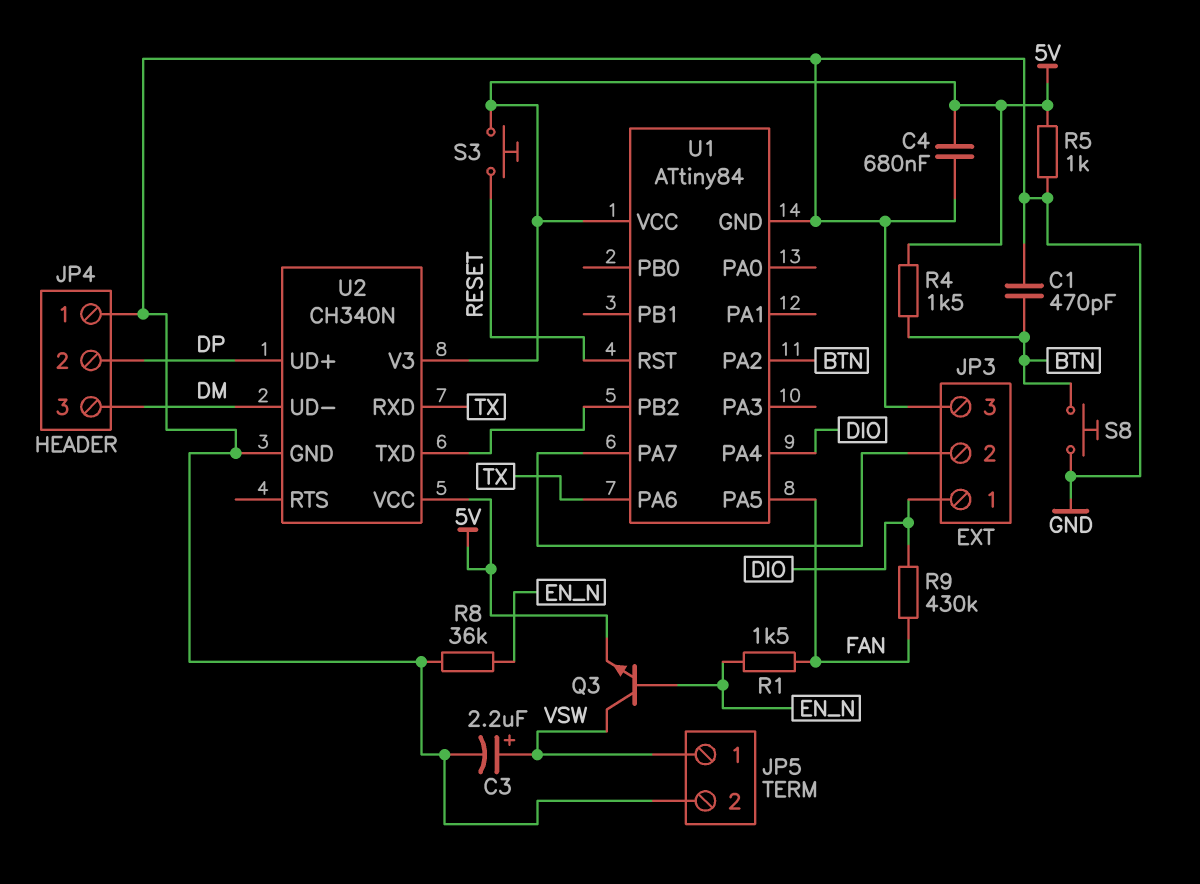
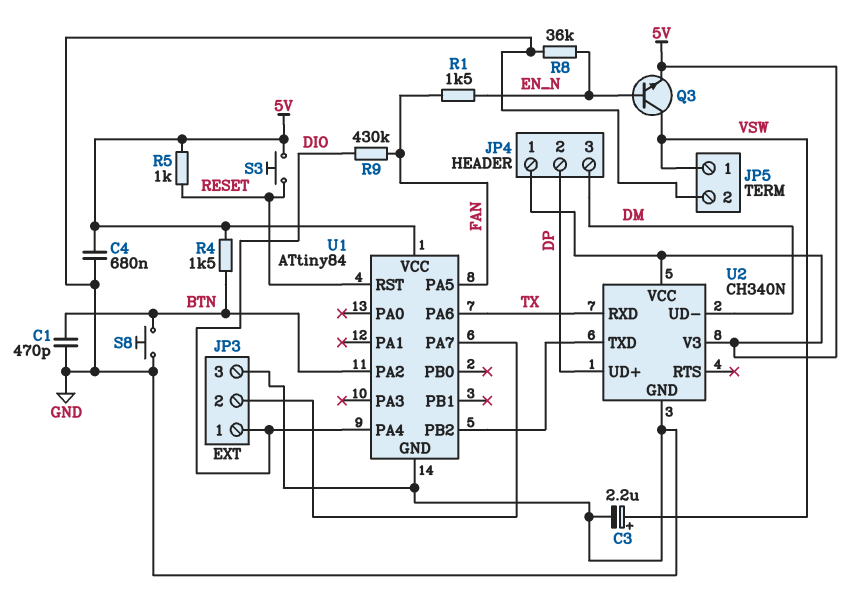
JP4 pin 1: GND -> 5V
R5: 1k (5V, GND) -> 1k (5V, RESET)

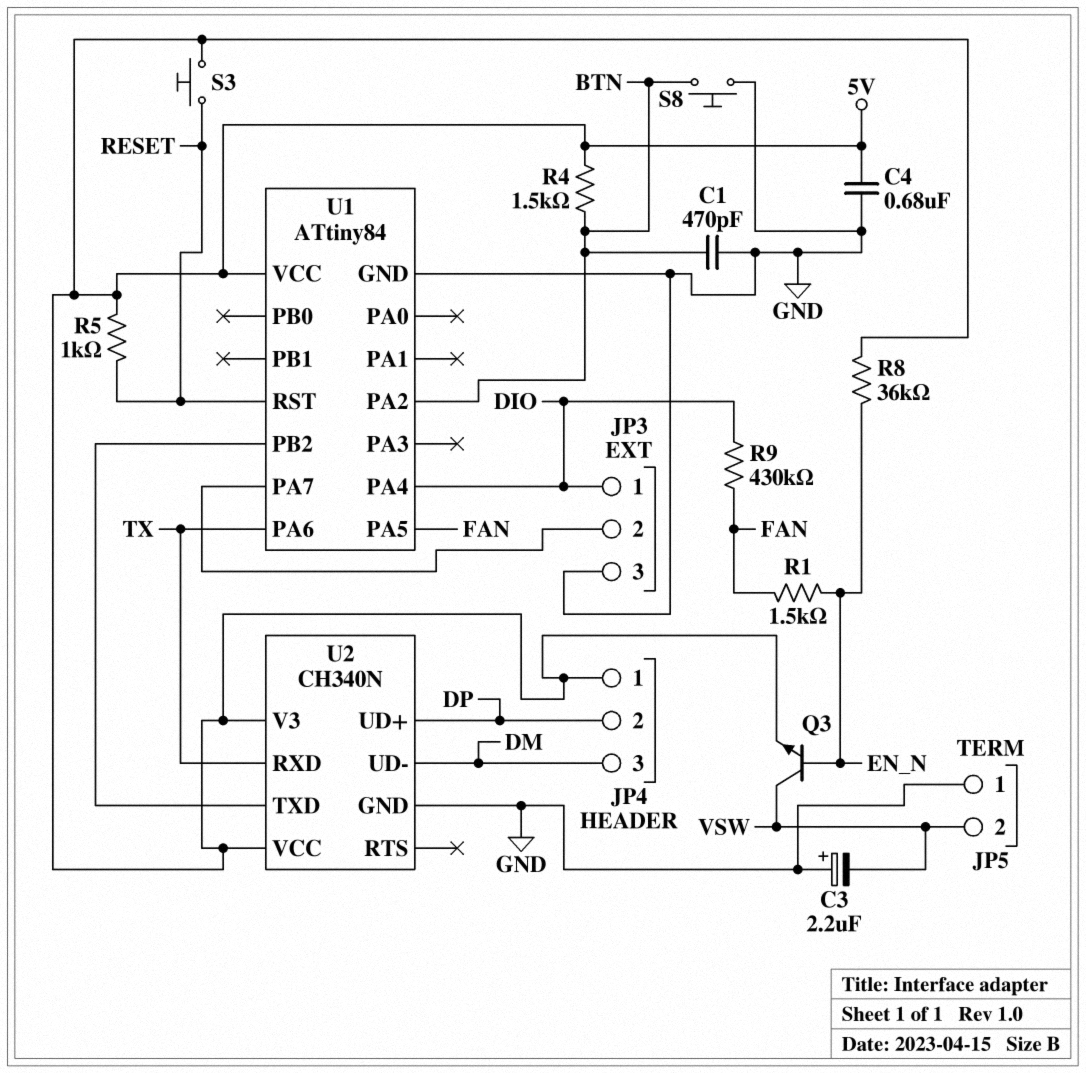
C3: 2.2uF (plus VSW, minus GND) -> 2.2uF (plus GND, minus VSW)
JP5 pin 1: VSW -> GND
JP5 pin 2: GND -> VSW
R8: 36k (EN_N, GND) -> 36k (5V, EN_N)

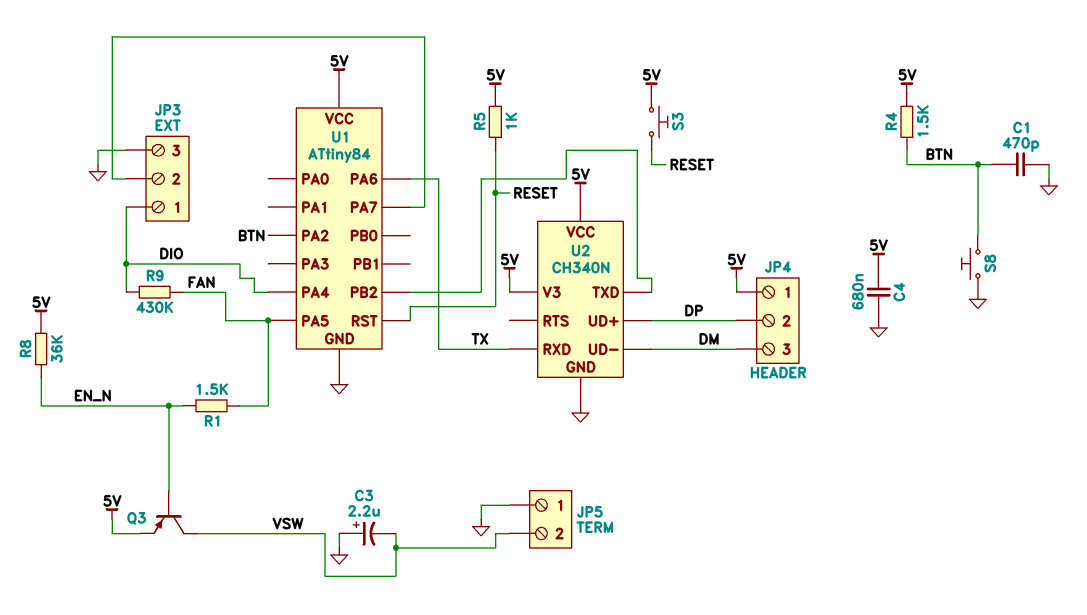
Q3: NPN (B EN_N, C VSW, E 5V) -> PNP (B EN_N, C VSW, E 5V)

